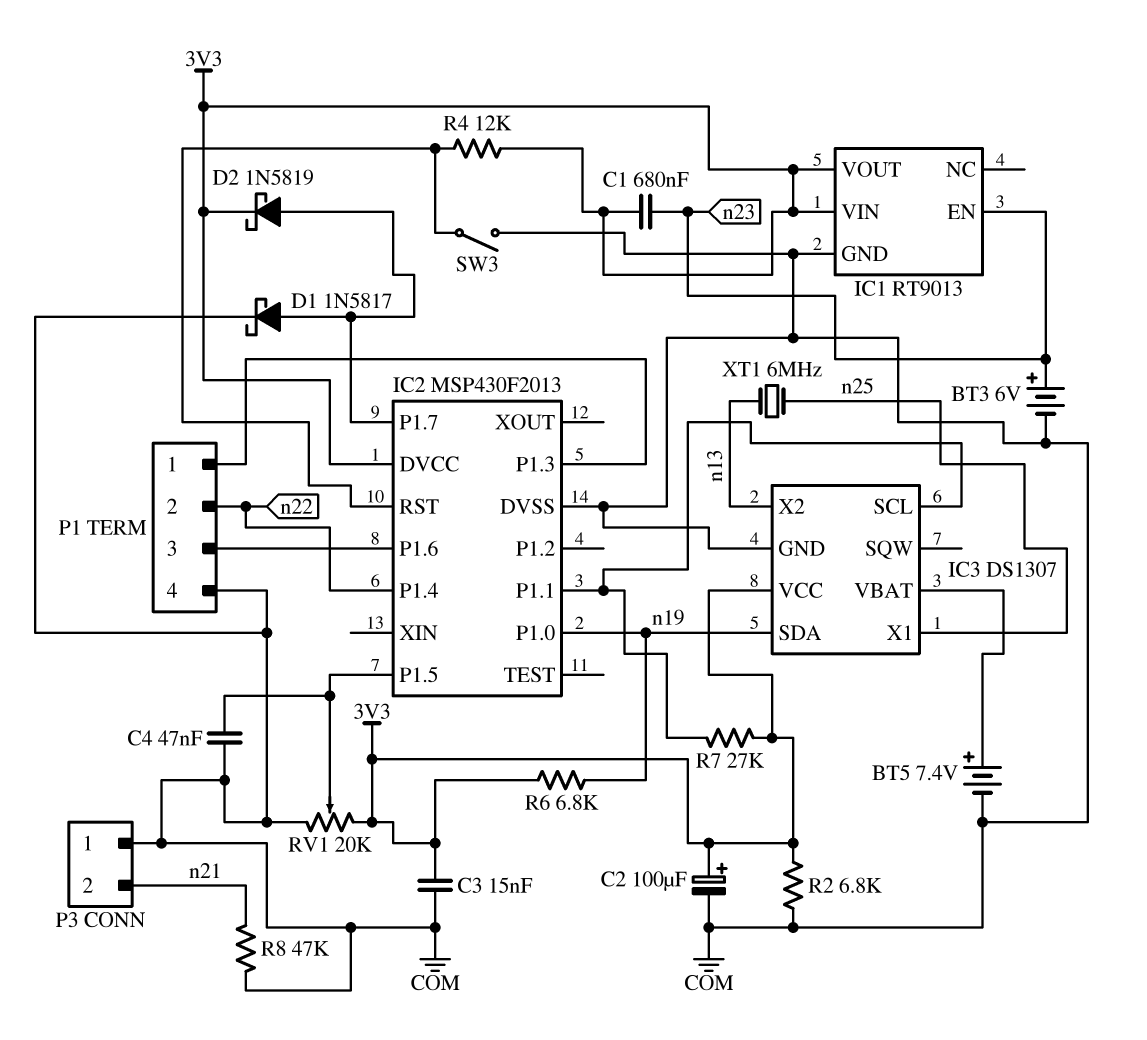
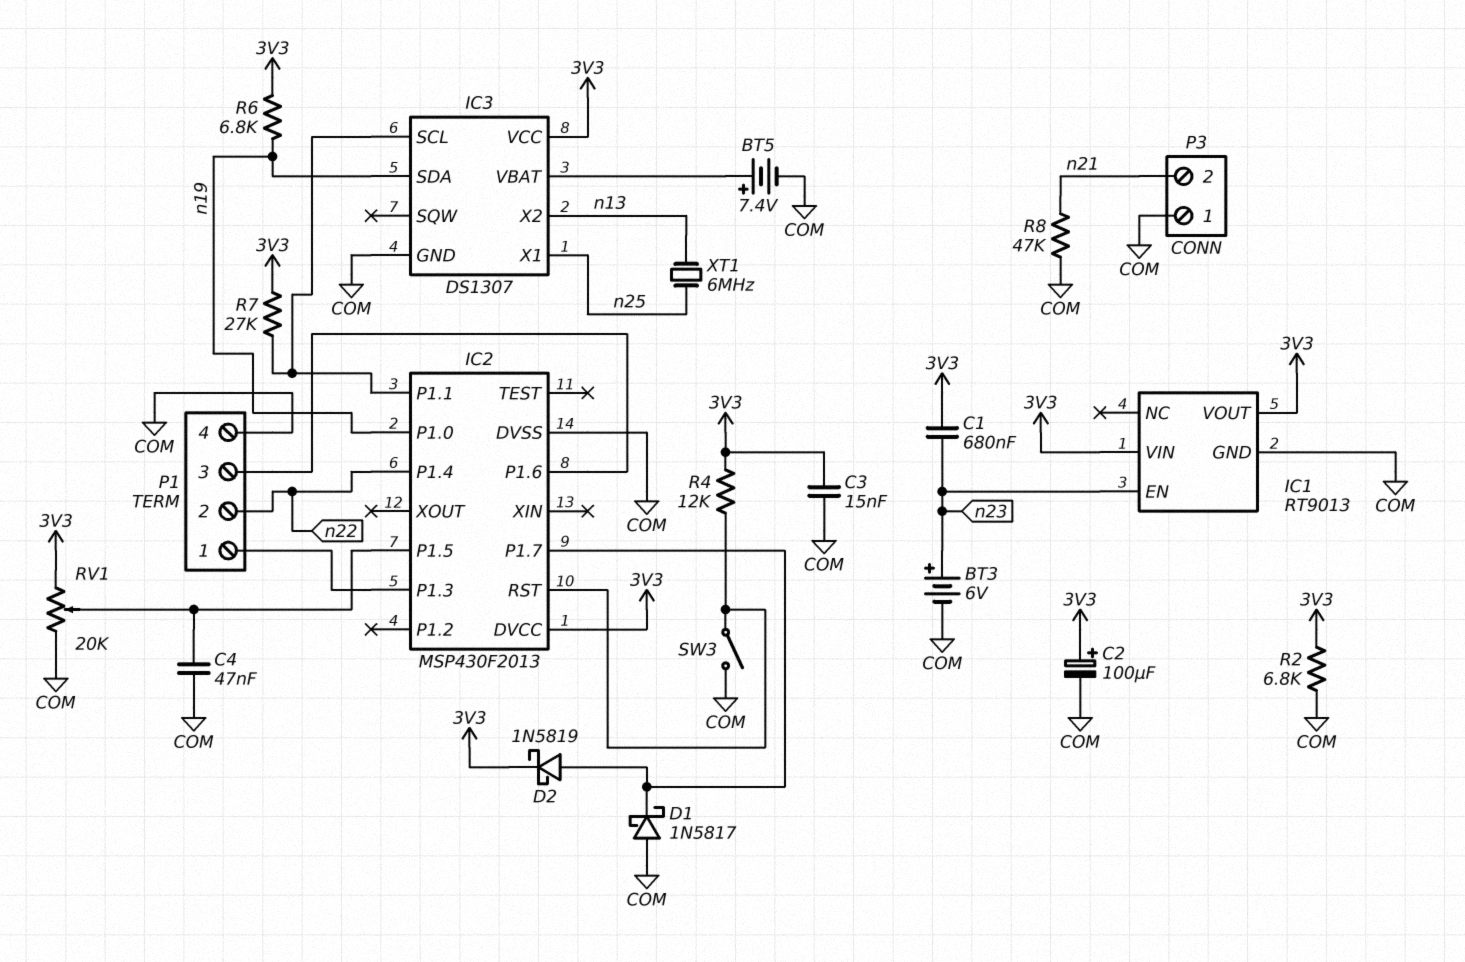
D1: schottky 1N5817 (A IC2/P1.7, K COM) -> schottky 1N5817 (A COM, K IC2/P1.7)

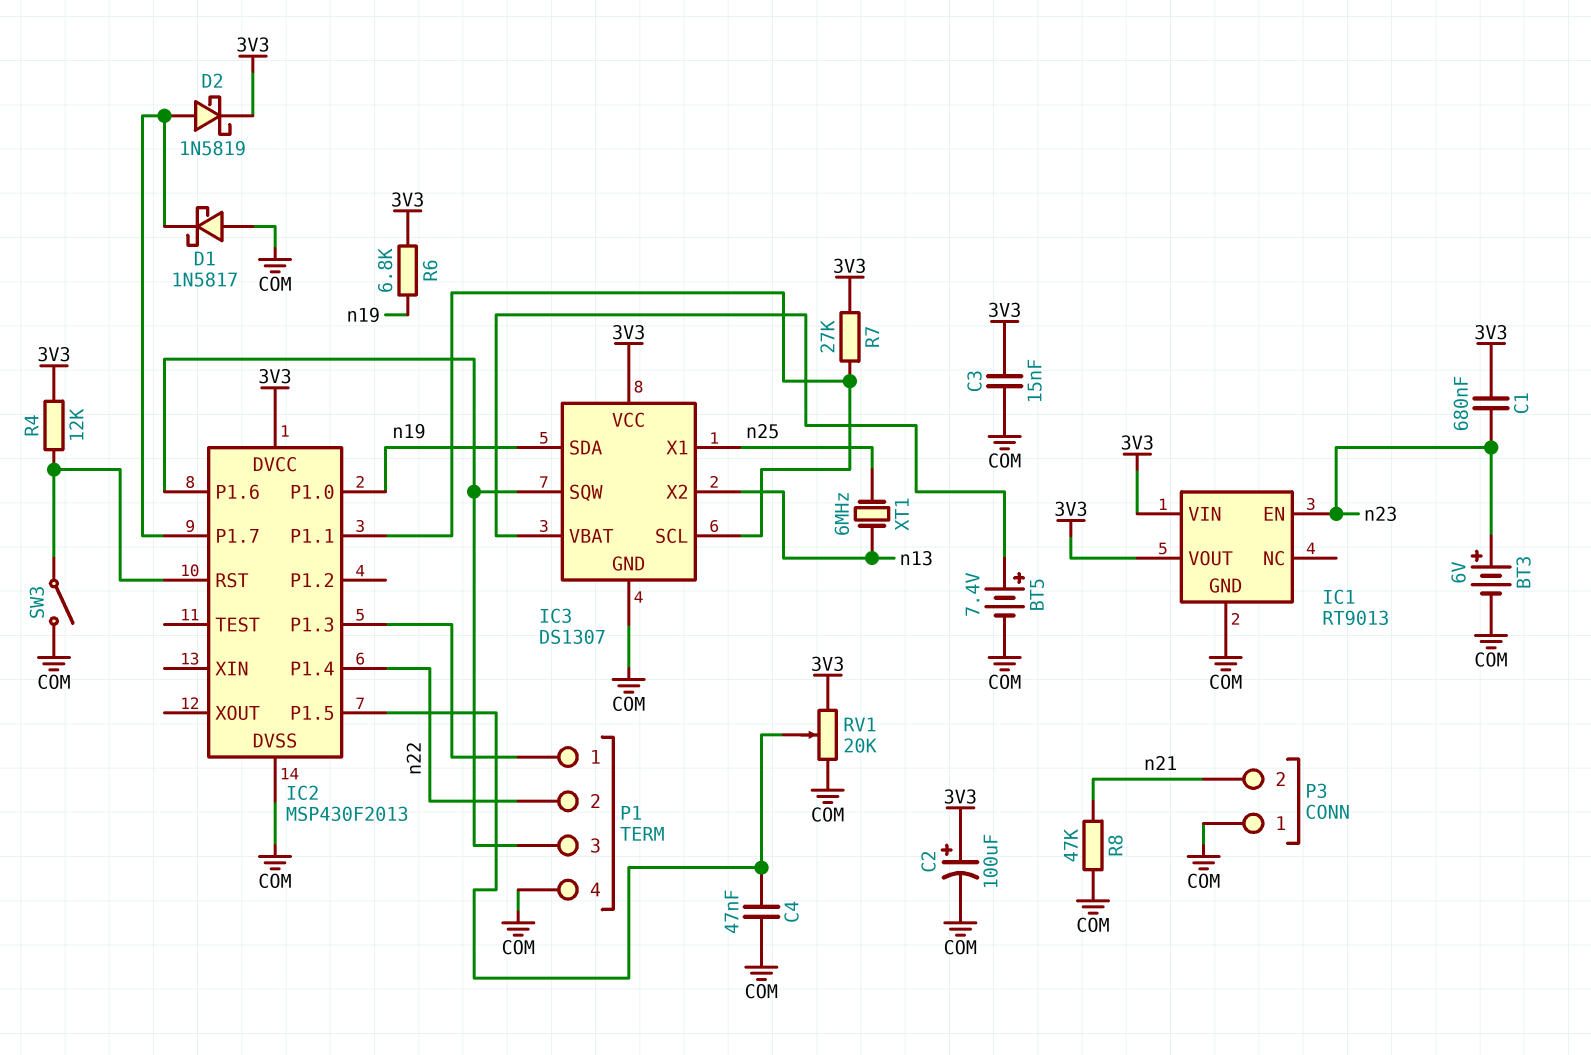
IC3 pin SQW: none -> IC2/P1.6
R2: 6.8k (3V3, COM) -> none

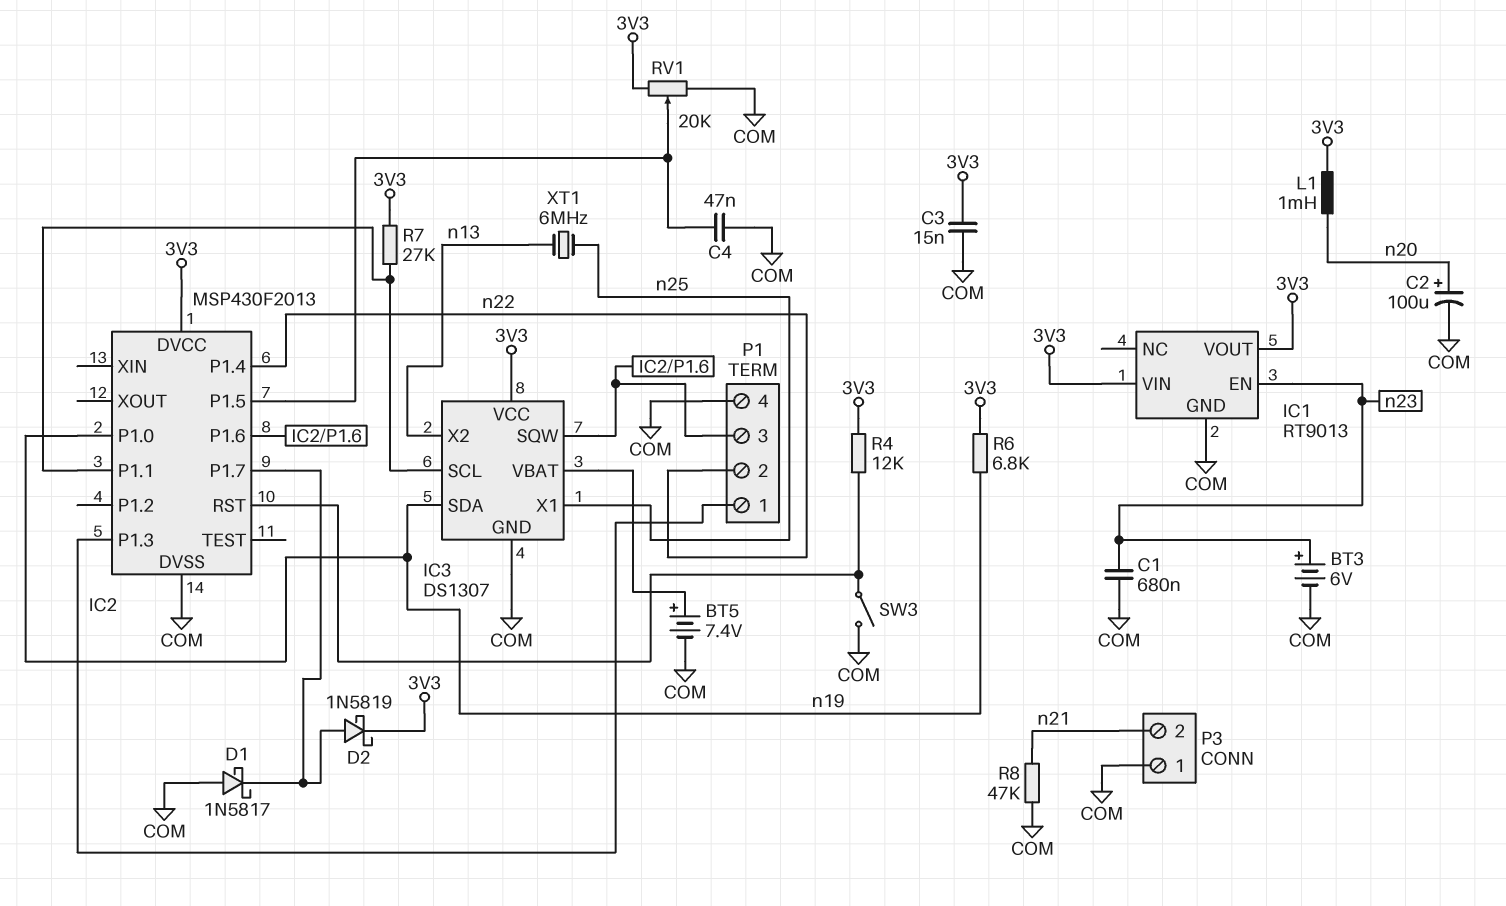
C1: 680nF (3V3, n23) -> 680nF (COM, n23)
C2: 100uF (plus 3V3, minus COM) -> 100uF (plus n20, minus COM)
L1: none -> 1mH (3V3, n20)

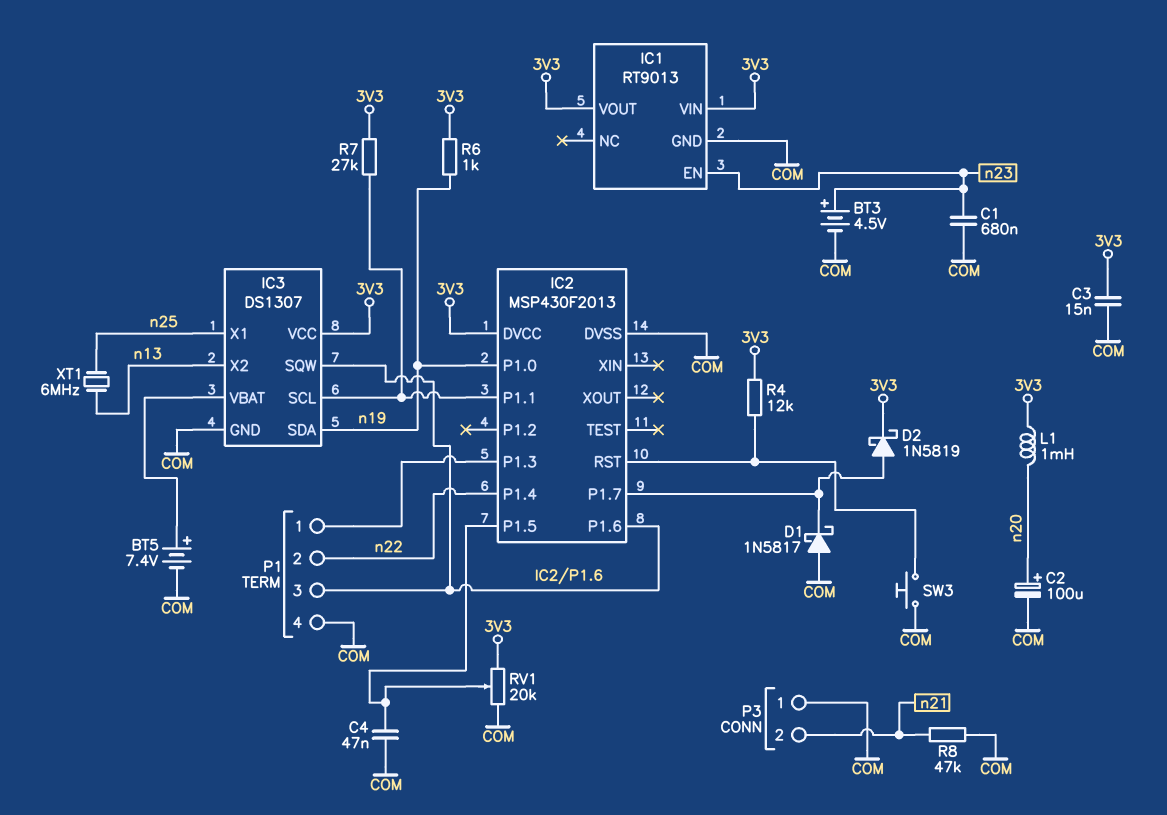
BT3: 6V (plus n23, minus COM) -> 4.5V (plus n23, minus COM)
R6: 6.8k (3V3, n19) -> 1k (3V3, n19)
SW3: switch (COM, IC2/RST) -> button (COM, IC2/RST)

